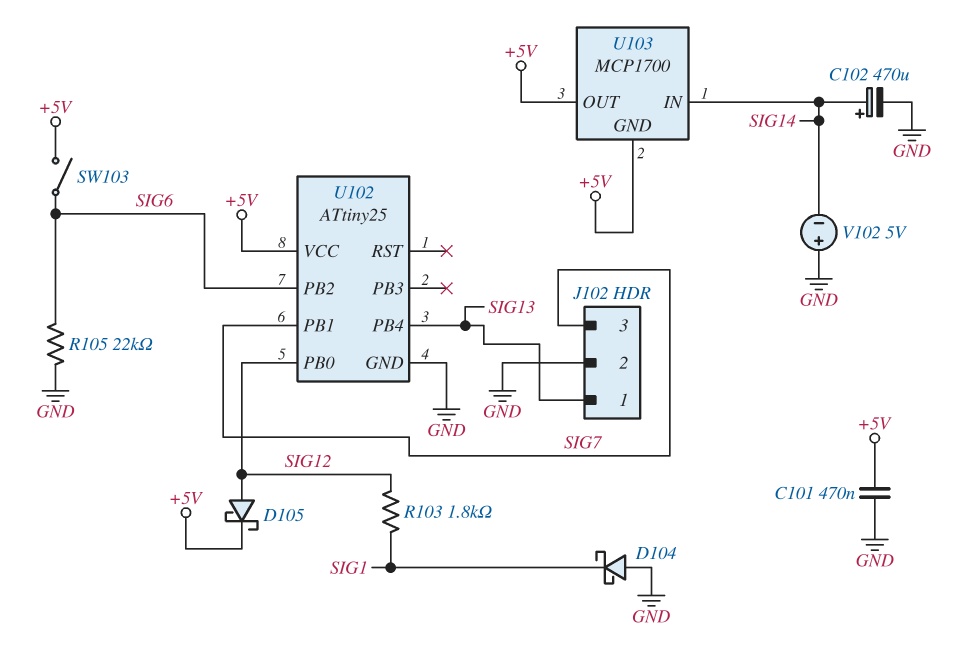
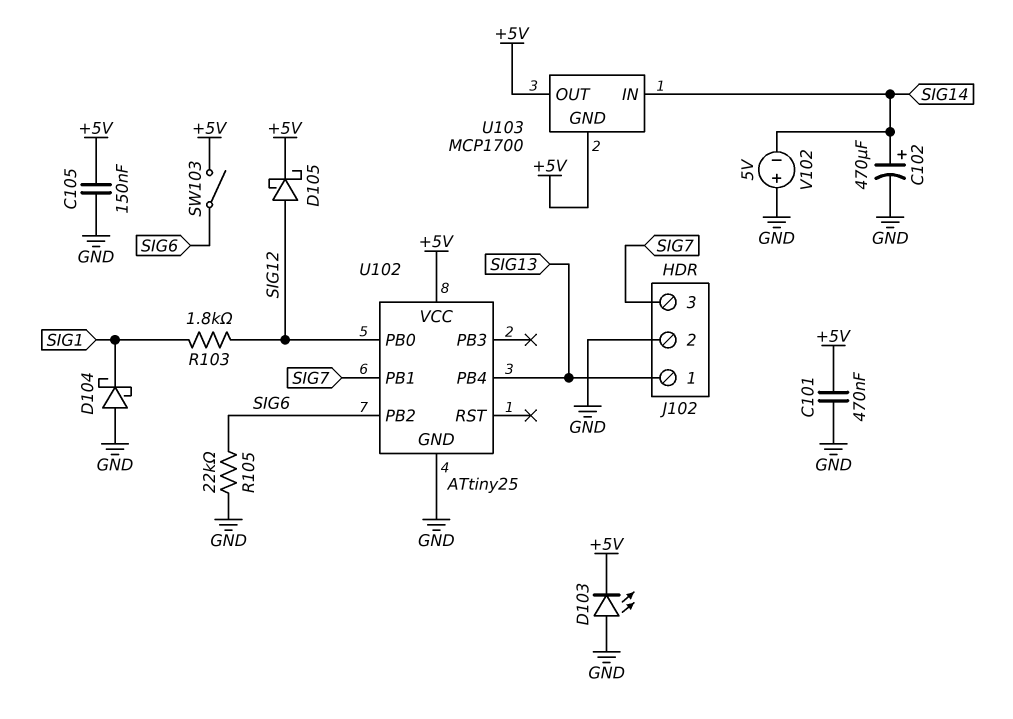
C105: none -> 150nF (+5V, GND)
D103: none -> LED (A GND, K +5V)

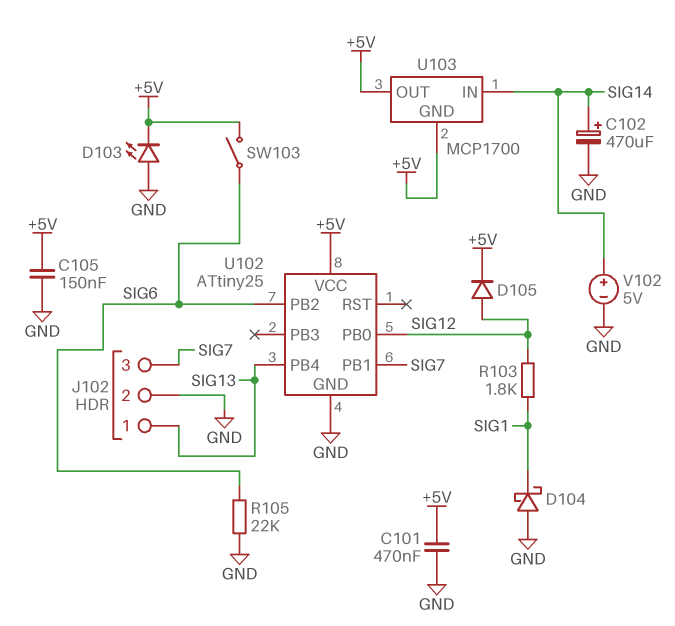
D105: schottky (A SIG12, K +5V) -> diode (A SIG12, K +5V)
V102: 5V (plus GND, minus SIG14) -> 5V (plus SIG14, minus GND)

